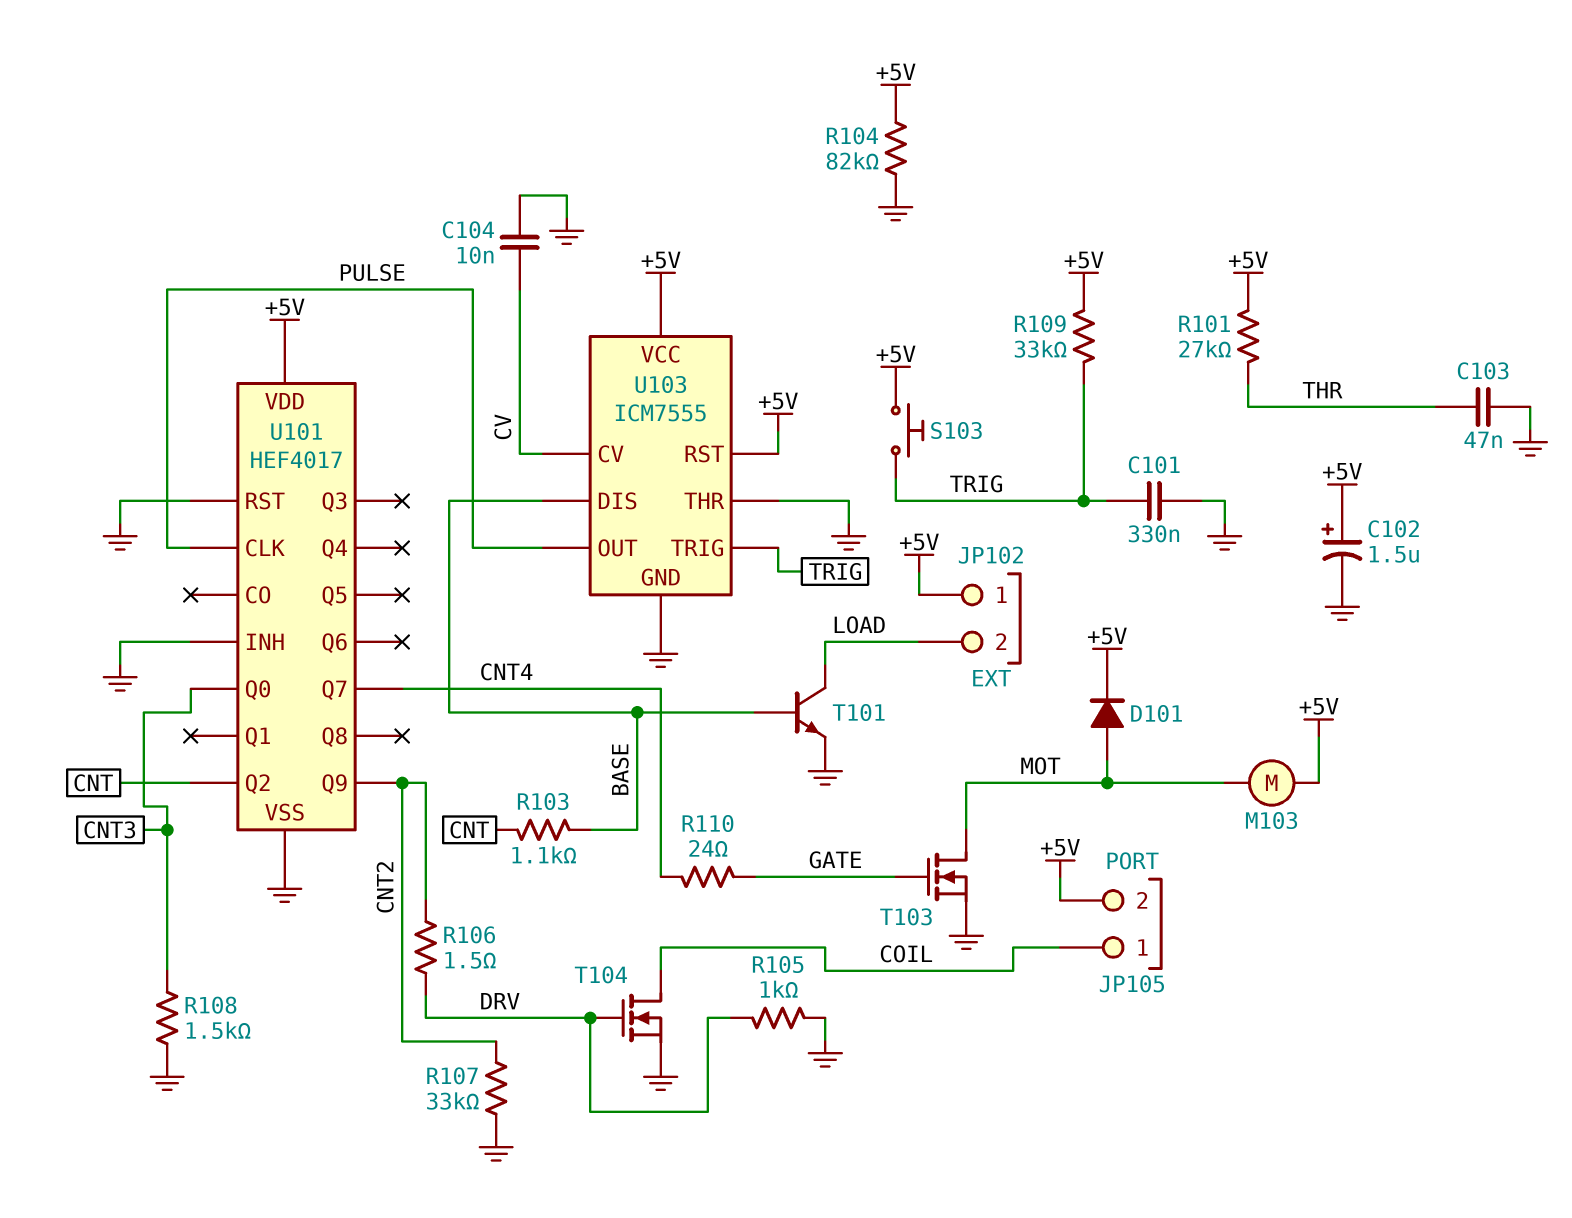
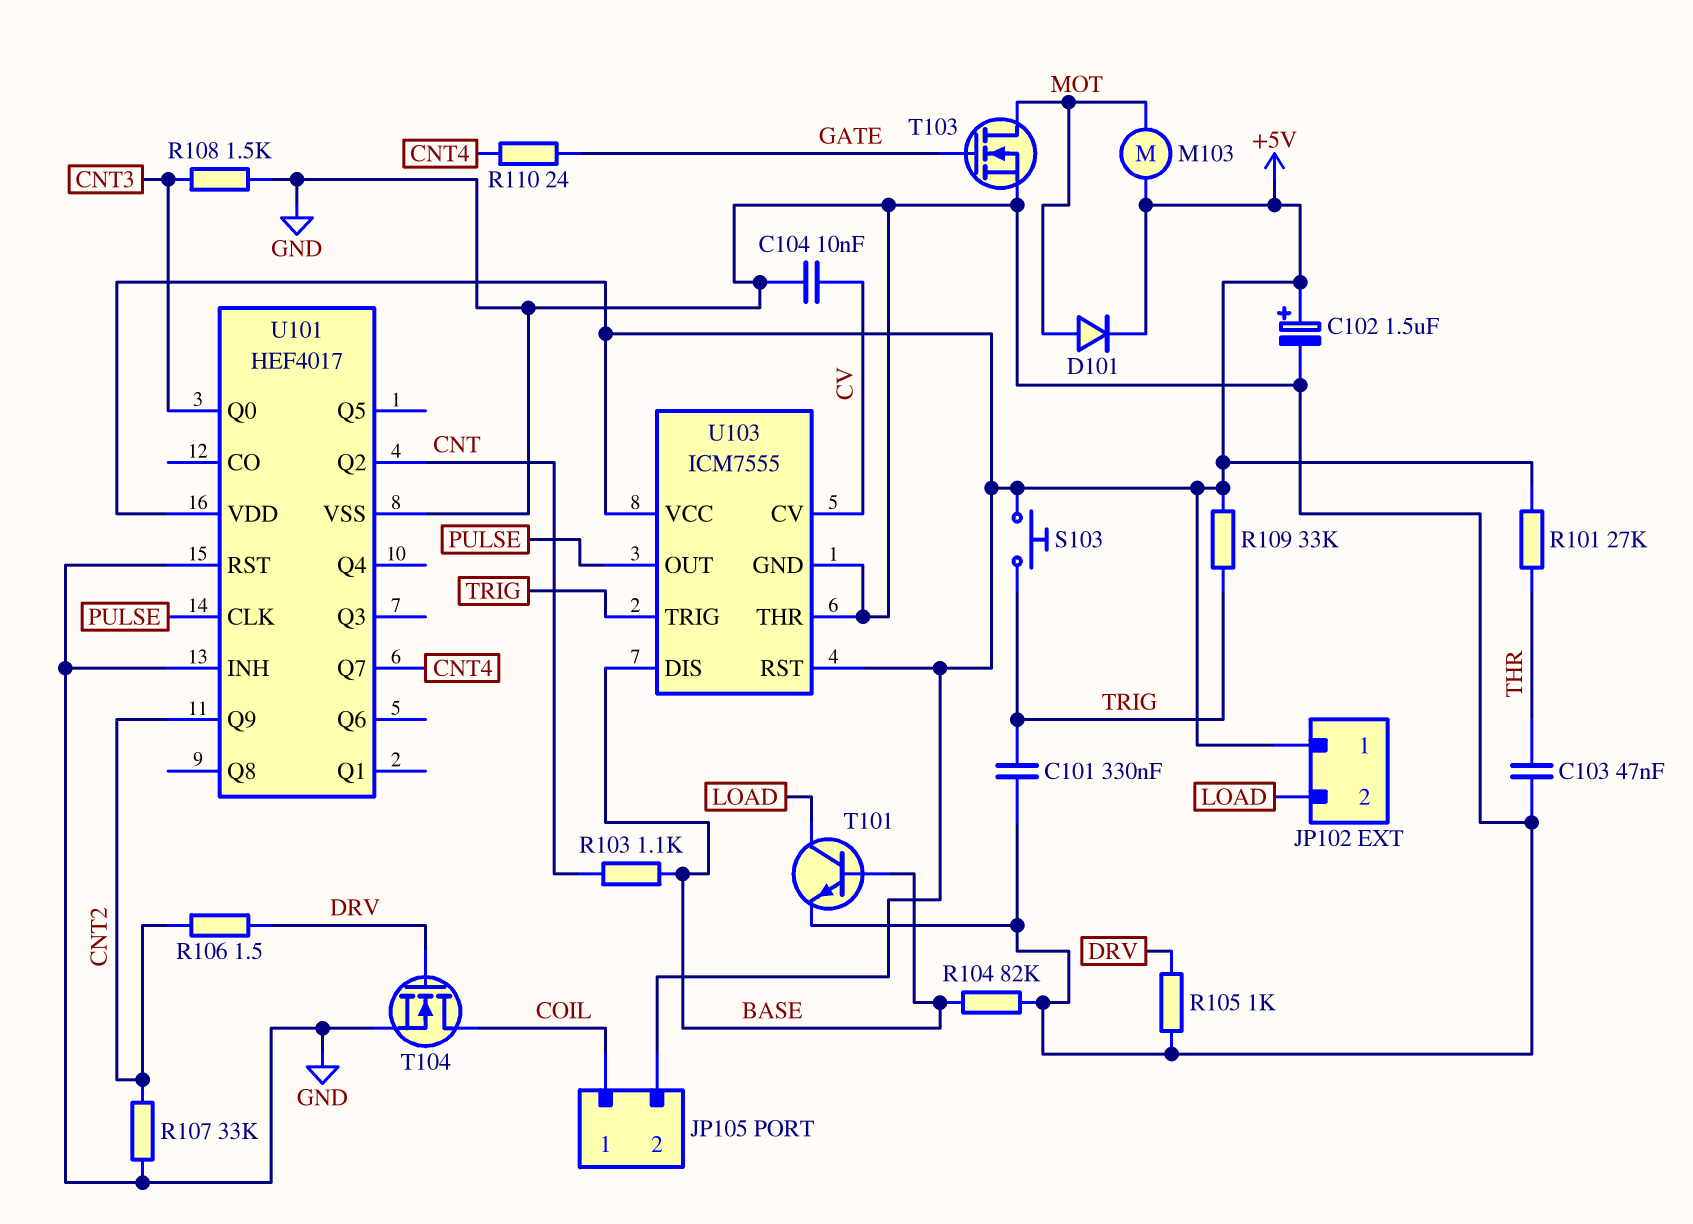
R104: 82k (+5V, GND) -> 82k (BASE, GND)

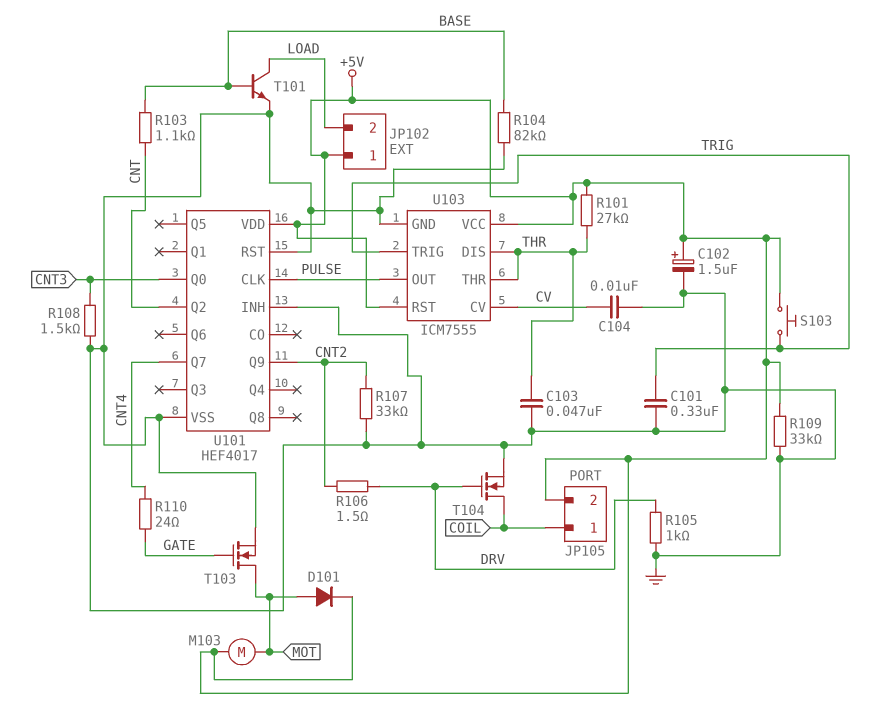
R109: 33k (+5V, TRIG) -> 33k (+5V, GND)
U103 pin DIS: BASE -> THR
U103 pin THR: GND -> THR

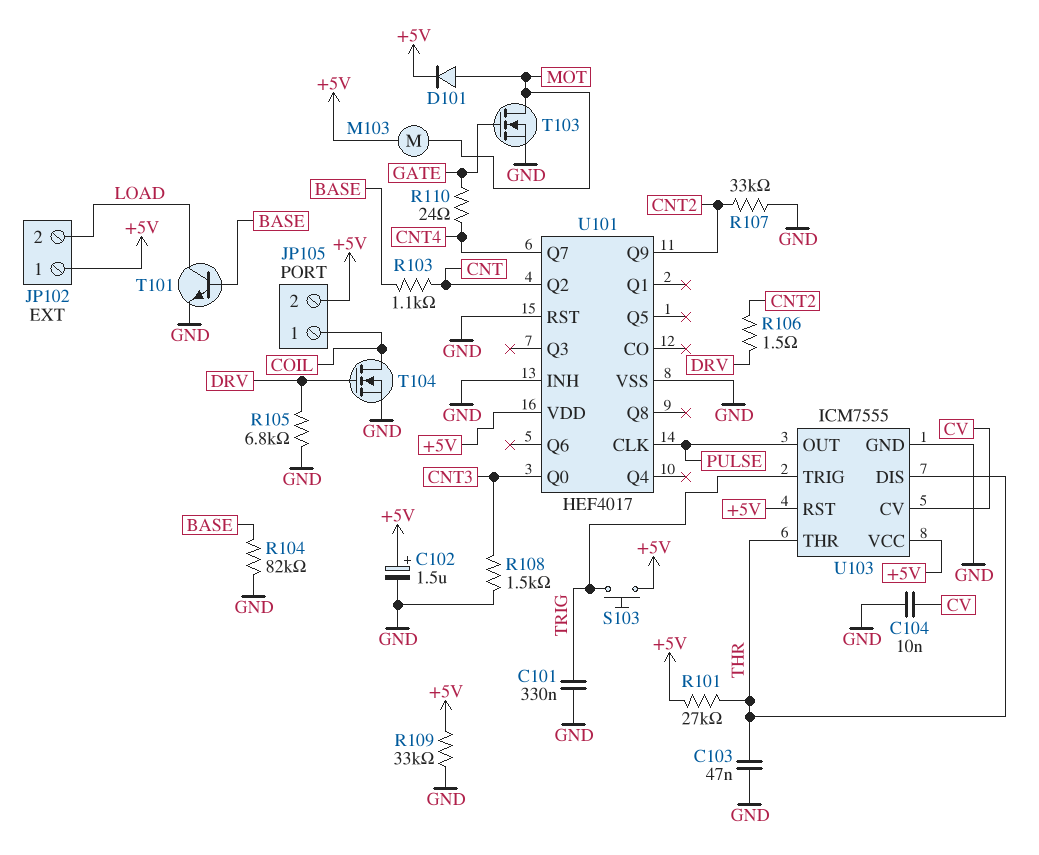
R105: 1k (DRV, GND) -> 6.8k (DRV, GND)

